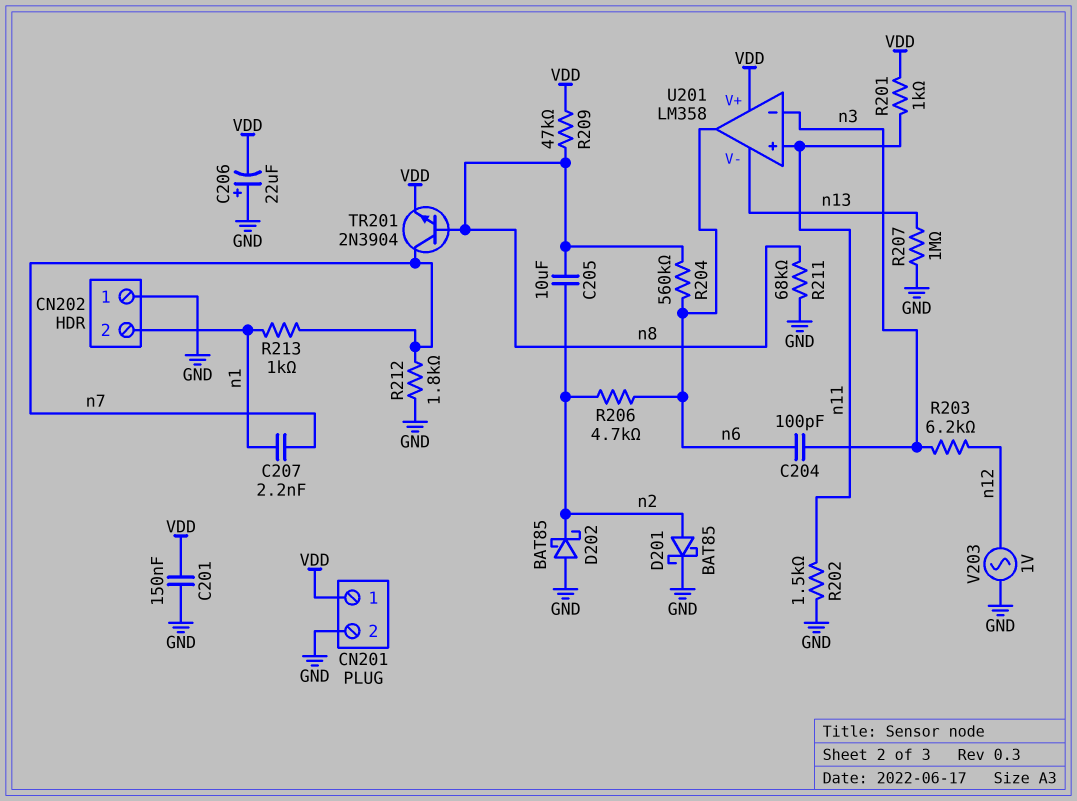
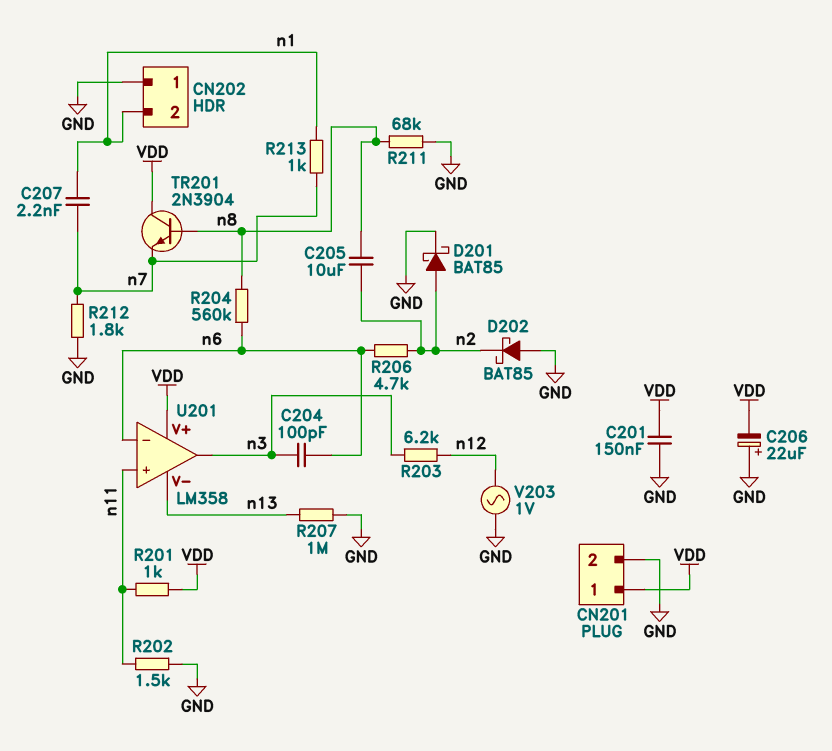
R209: 47k (VDD, n8) -> none
TR201: NPN 2N3904 (B n8, C n7, E VDD) -> NPN 2N3904 (B n8, C VDD, E n7)
U201 pin in-: n3 -> n6
U201 pin out: n6 -> n3

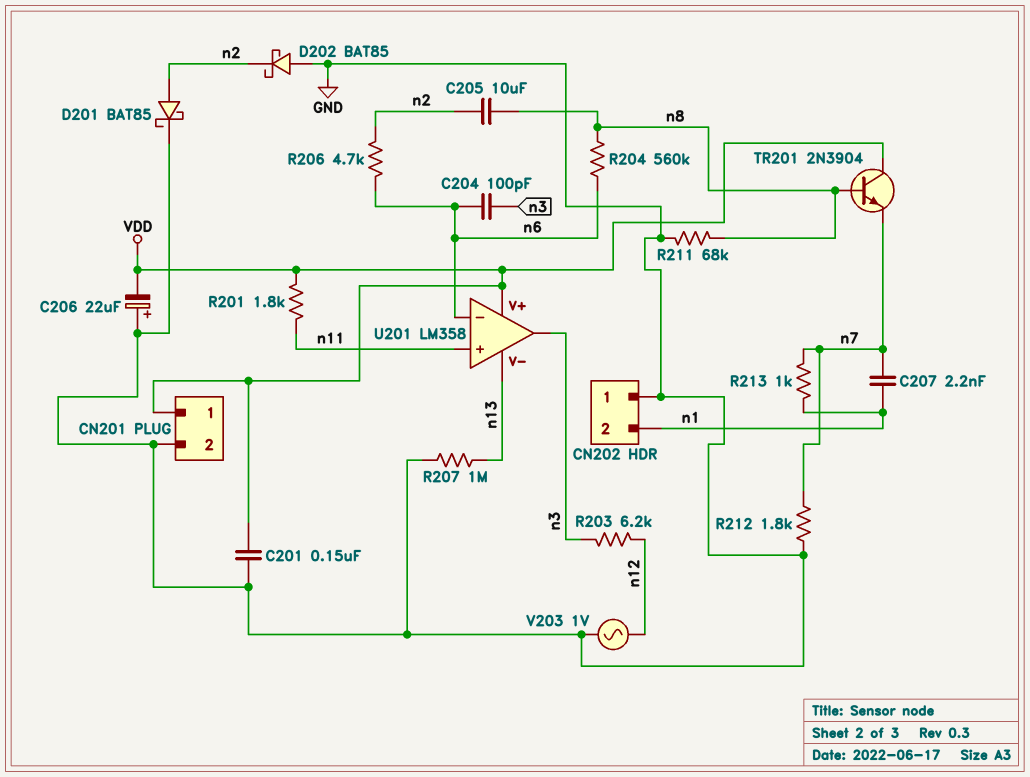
R201: 1k (VDD, n11) -> 1.8k (VDD, n11)
R202: 1.5k (GND, n11) -> none

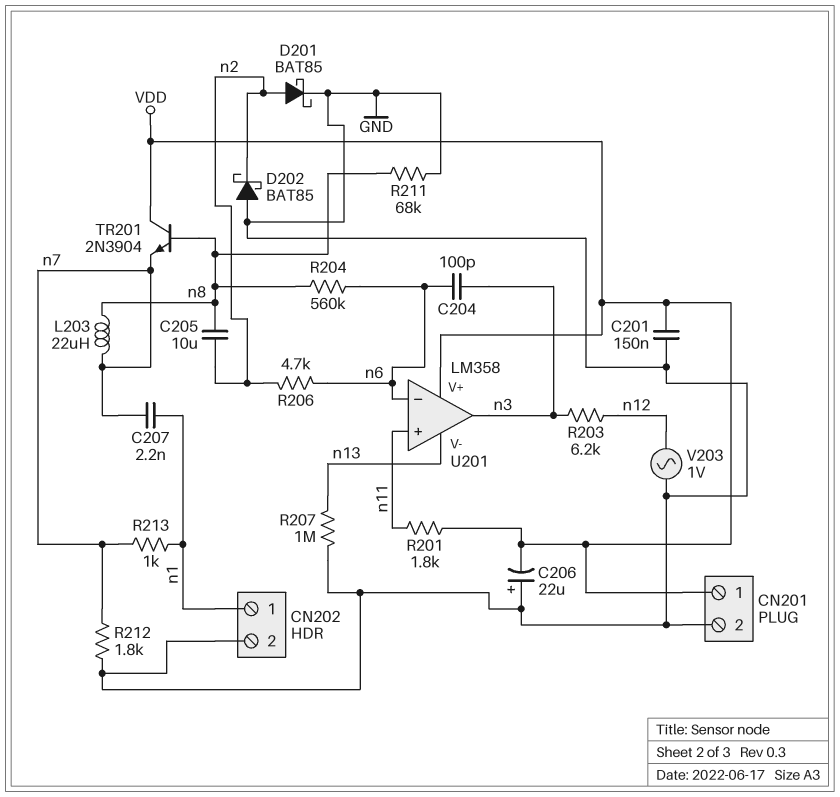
CN202 pin 1: GND -> n1
CN202 pin 2: n1 -> GND
L203: none -> 22uH (n7, n8)

